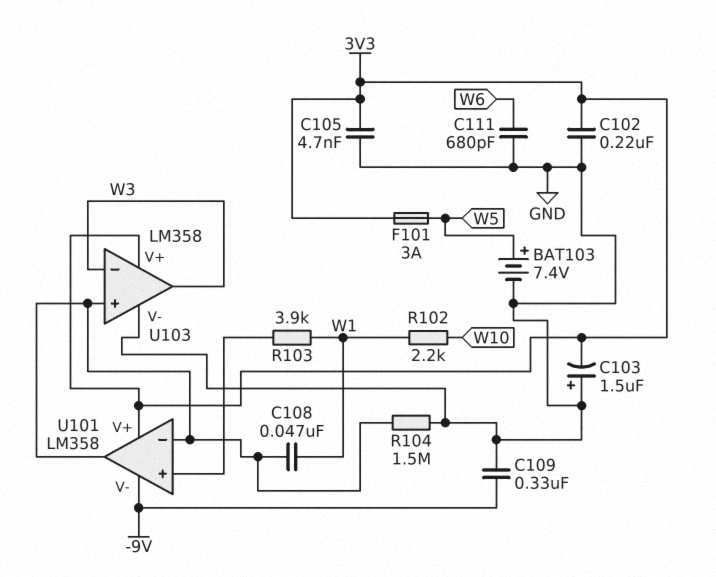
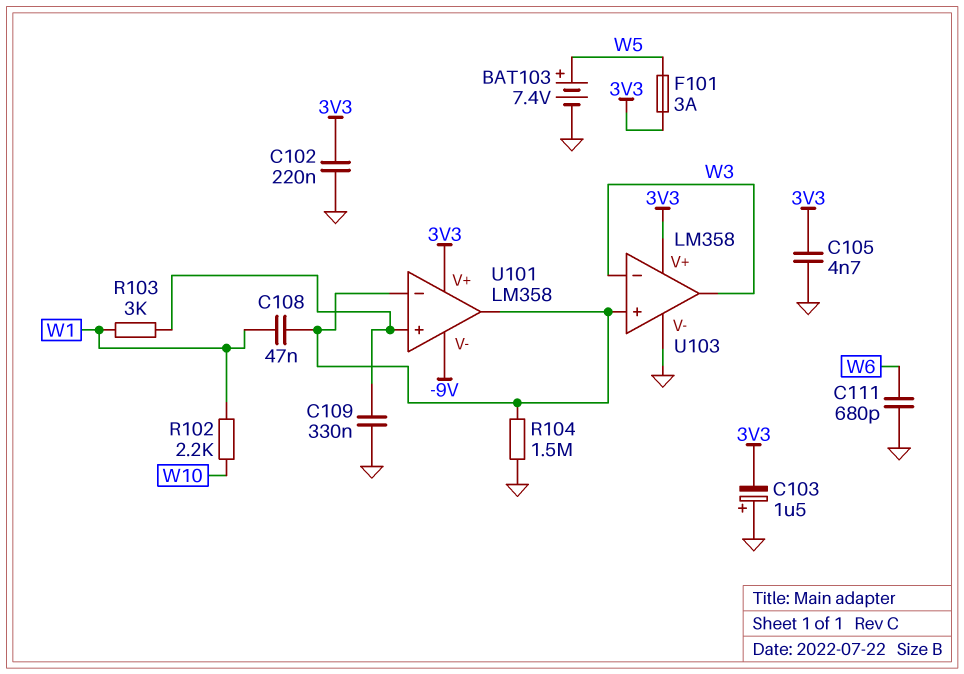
C109: 330nF (-9V, GND) -> 330nF (GND, U101/in+)
R103: 3.9k (U101/in+, W1) -> 3k (U101/in+, W1)

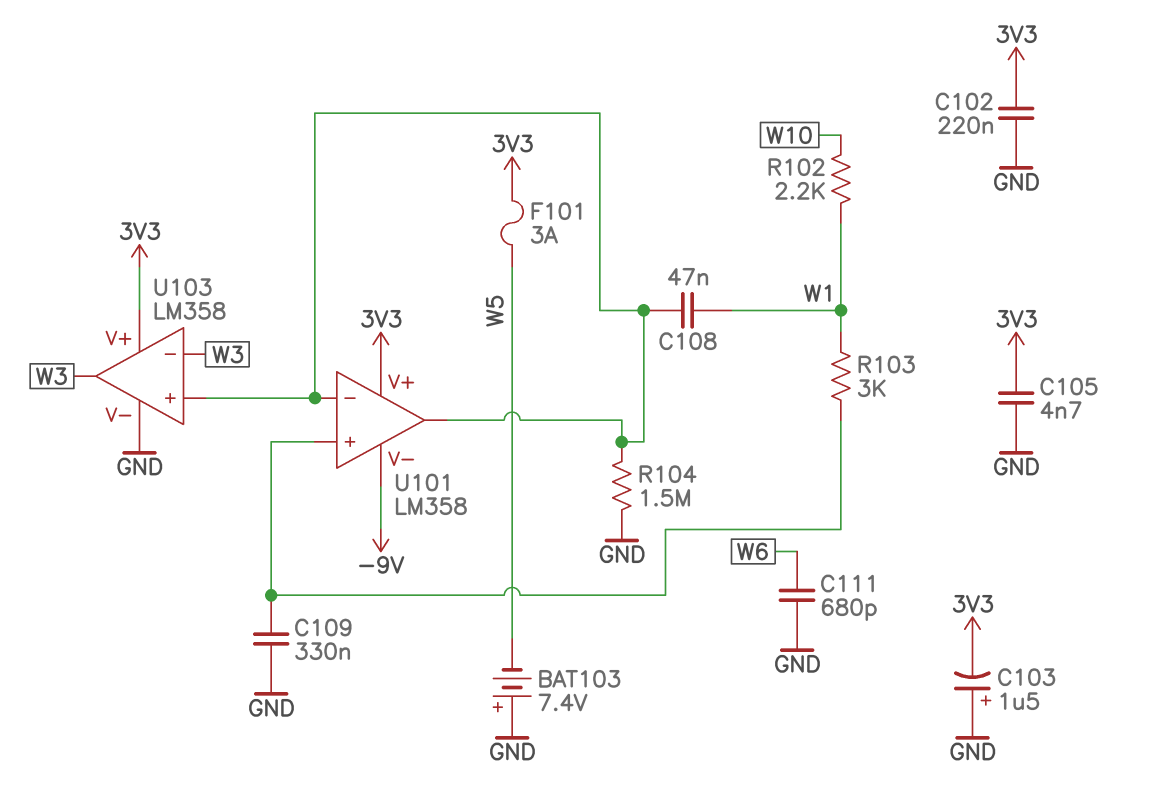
BAT103: 7.4V (plus W5, minus GND) -> 7.4V (plus GND, minus W5)

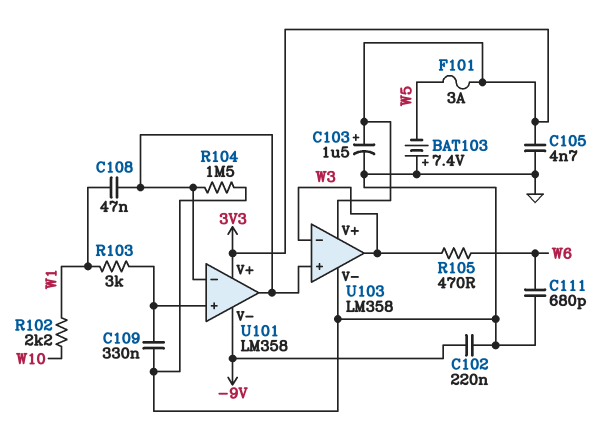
C102: 220nF (3V3, GND) -> 220nF (-9V, GND)
C103: 1.5uF (plus GND, minus 3V3) -> 1.5uF (plus 3V3, minus GND)
R105: none -> 470 (W3, W6)

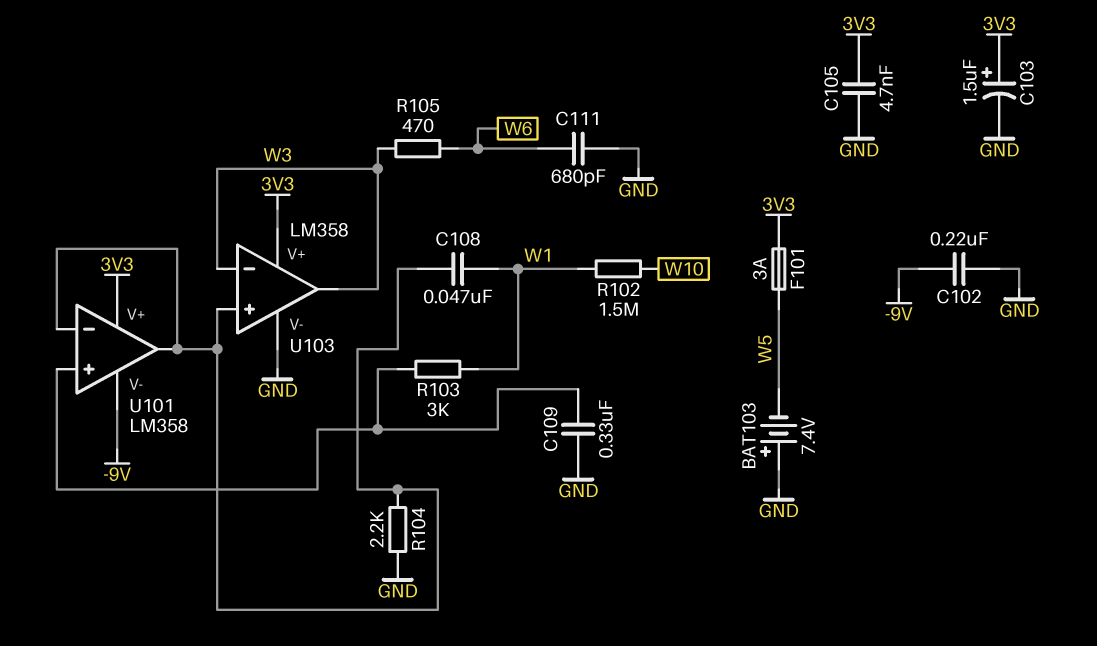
R102: 2.2k (W1, W10) -> 1.5M (W1, W10)
R104: 1.5M (GND, U101/in-) -> 2.2k (GND, U101/in-)

